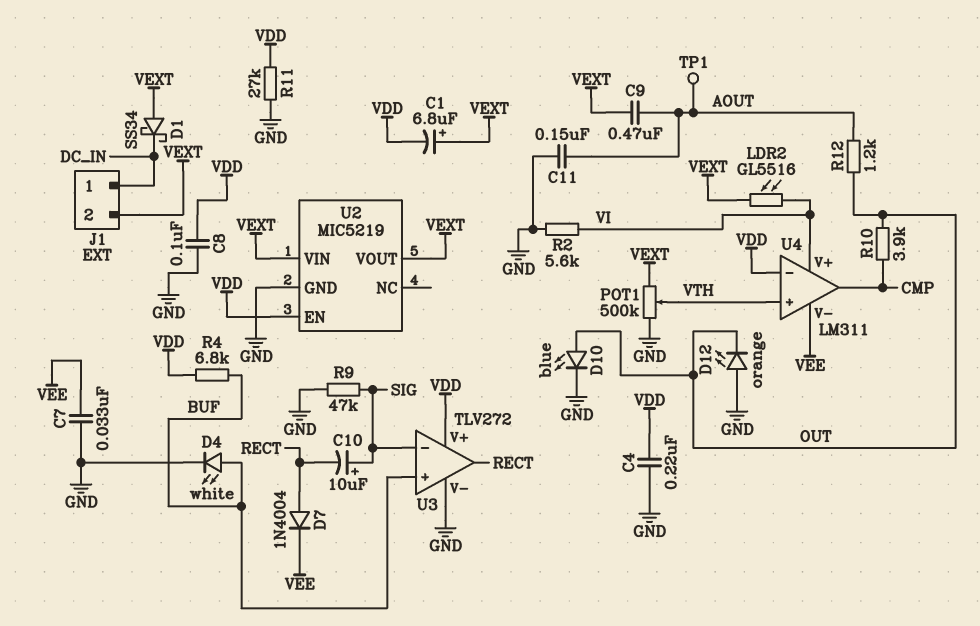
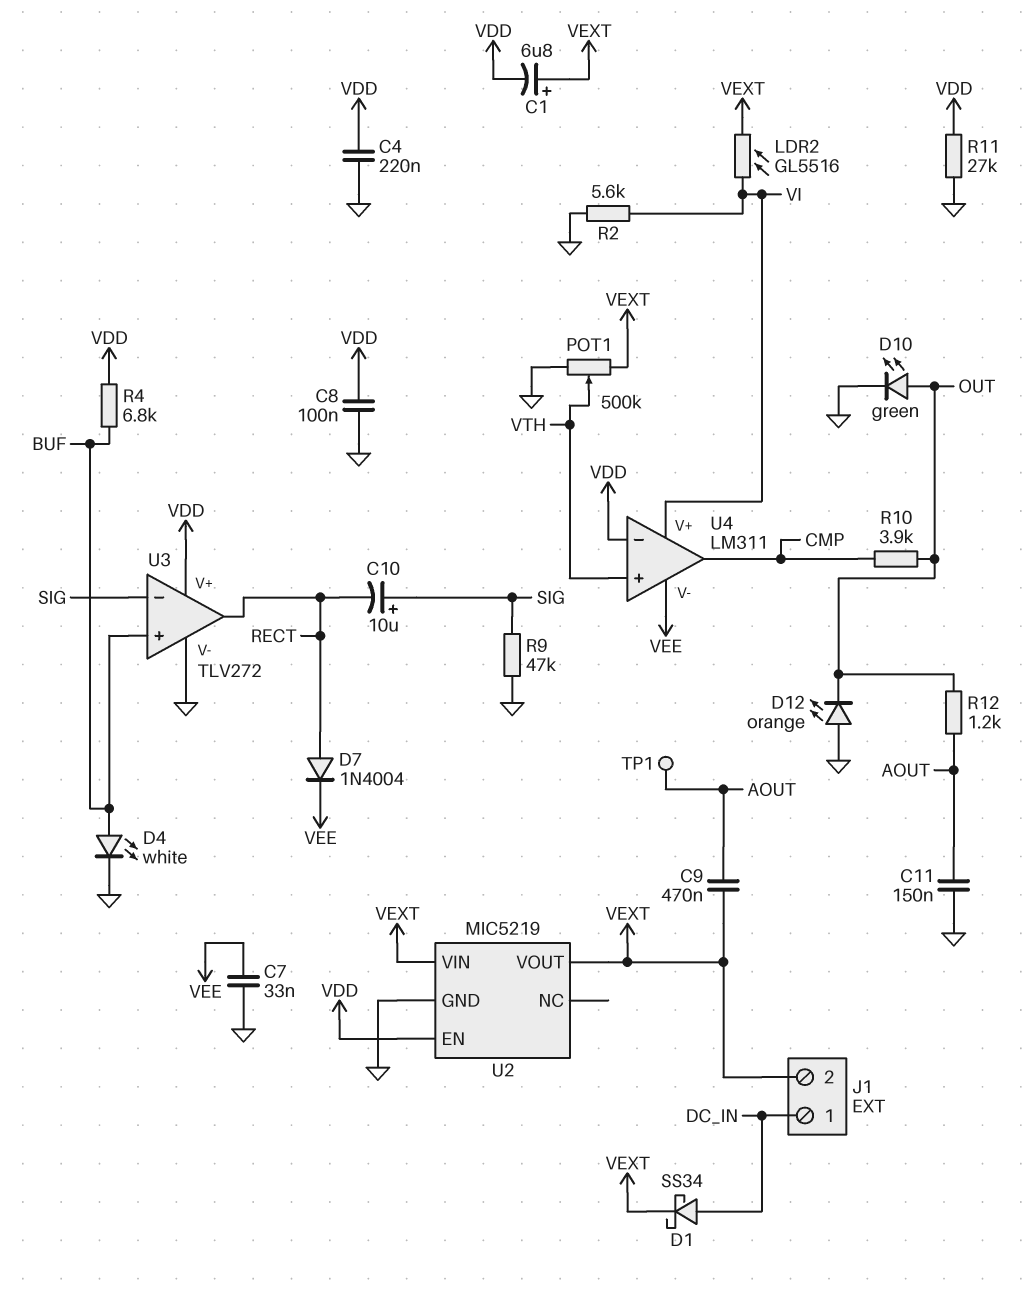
D1: schottky SS34 (A VEXT, K DC_IN) -> schottky SS34 (A DC_IN, K VEXT)
D10: LED blue (A OUT, K GND) -> LED green (A OUT, K GND)

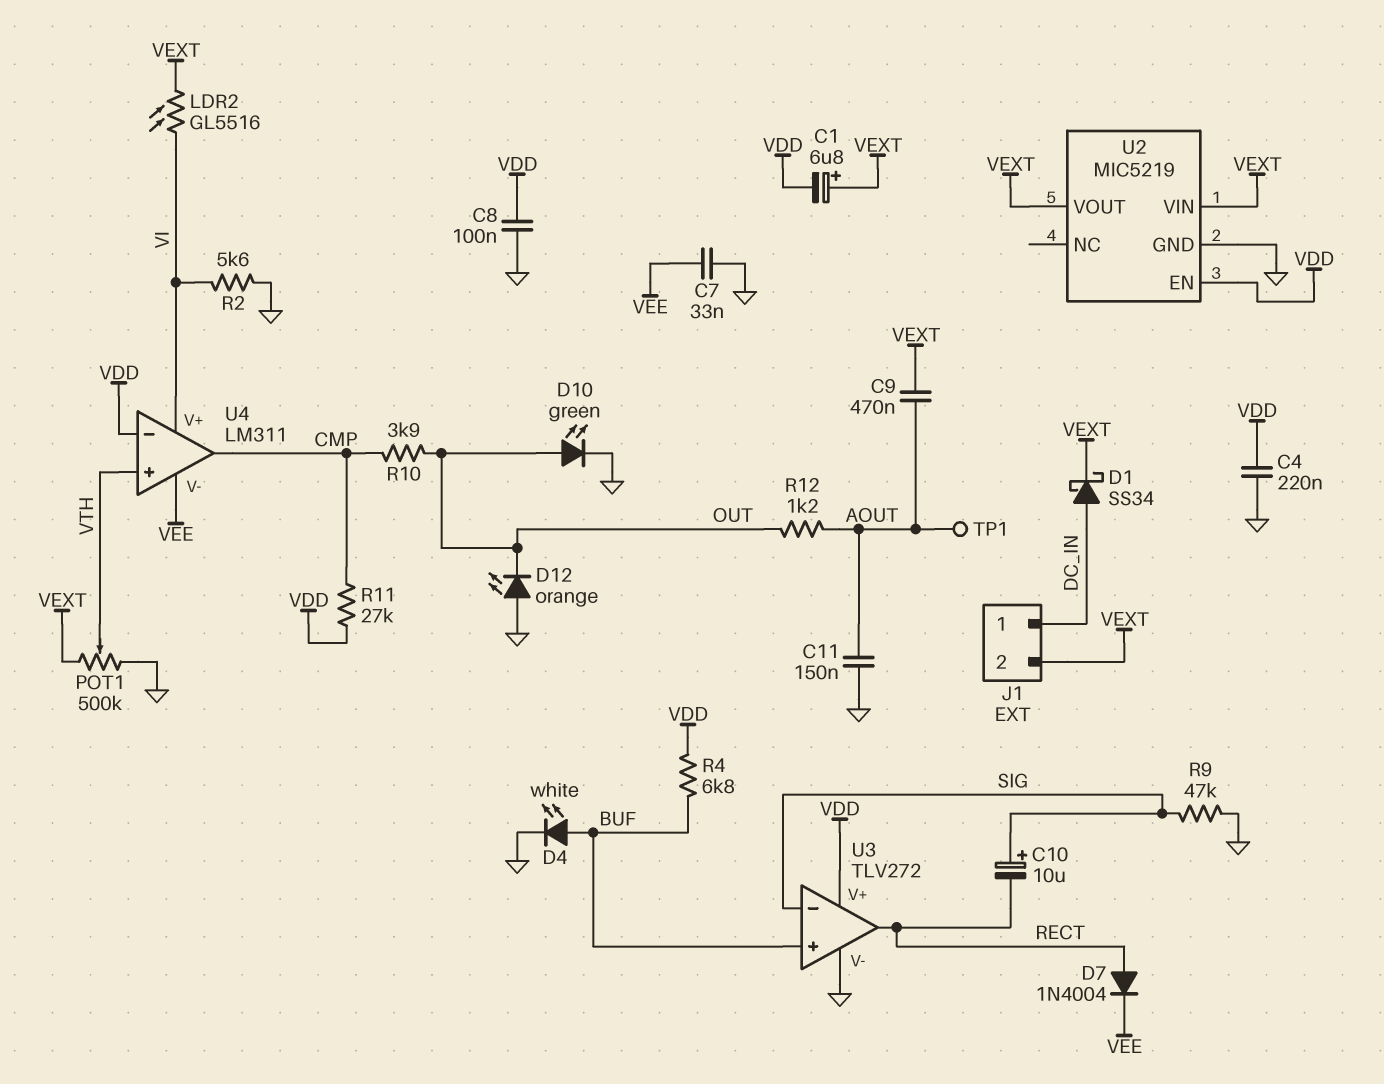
R11: 27k (GND, VDD) -> 27k (CMP, VDD)

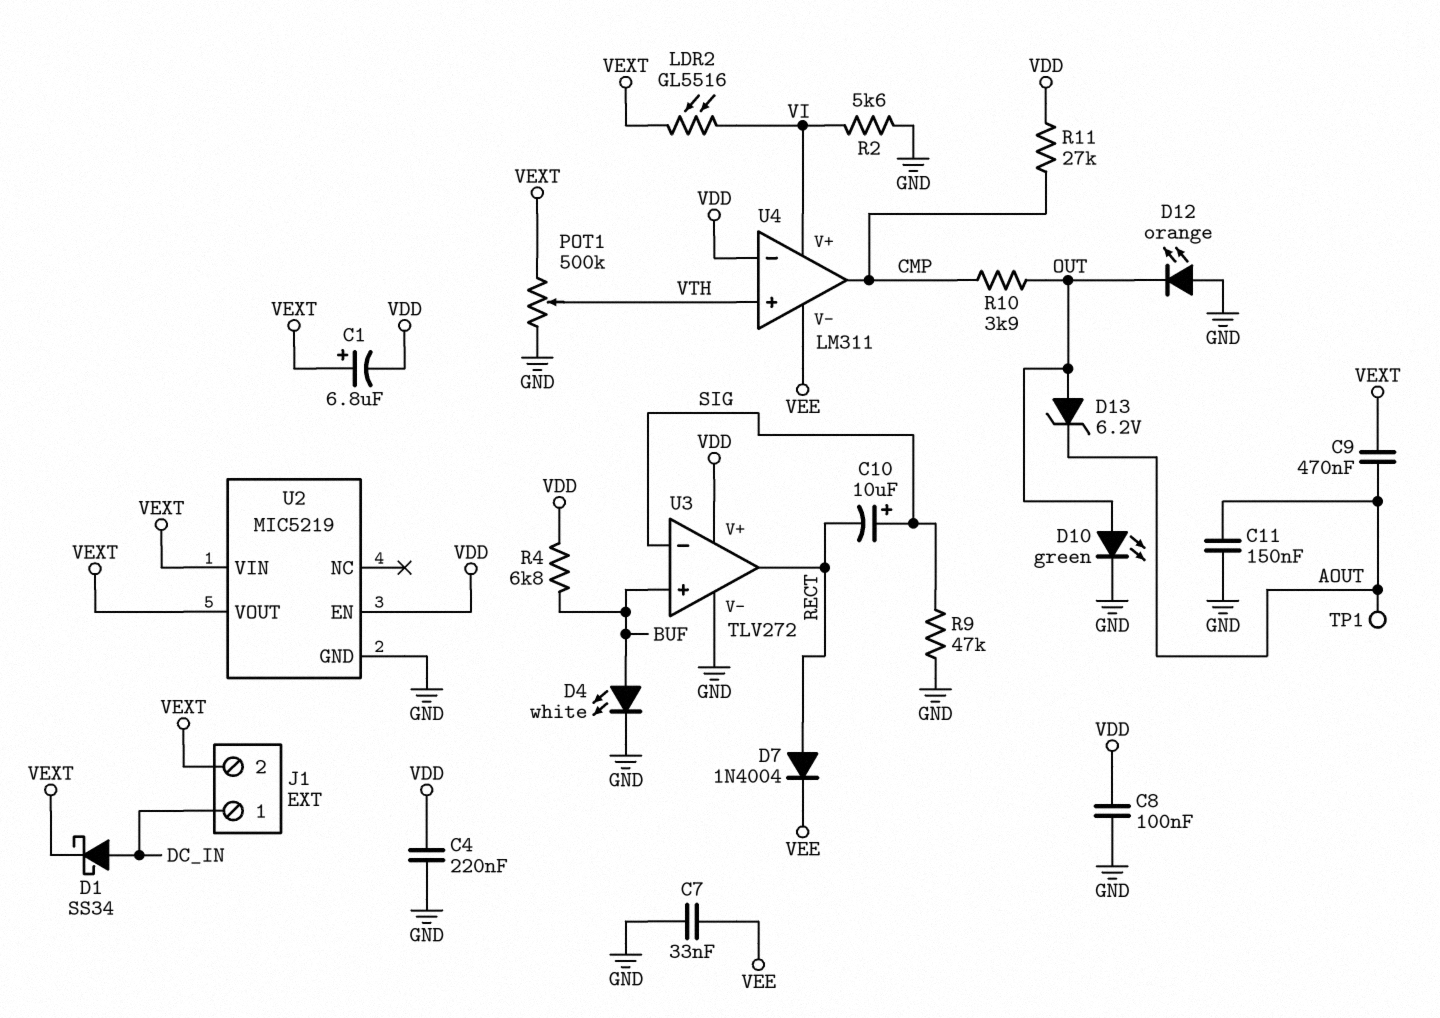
D13: none -> zener 6.2V (A OUT, K AOUT)
R12: 1.2k (AOUT, OUT) -> none

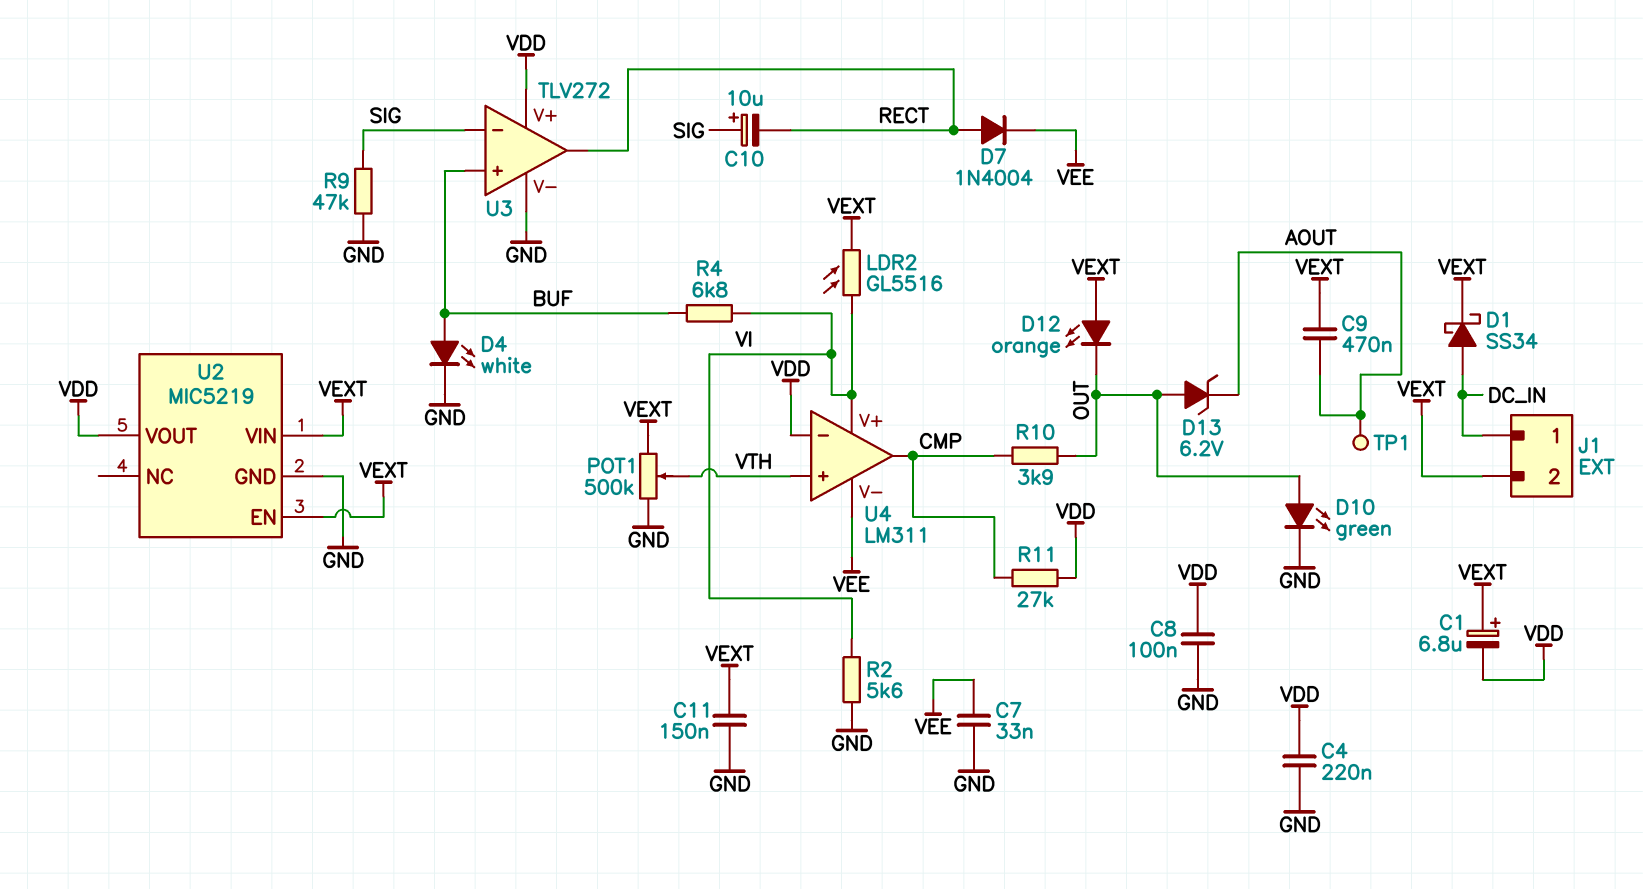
C11: 150nF (AOUT, GND) -> 150nF (GND, VEXT)
D12: LED orange (A GND, K OUT) -> LED orange (A VEXT, K OUT)
R4: 6.8k (BUF, VDD) -> 6.8k (BUF, VI)
U2 pin EN: VDD -> VEXT
U2 pin VOUT: VEXT -> VDD

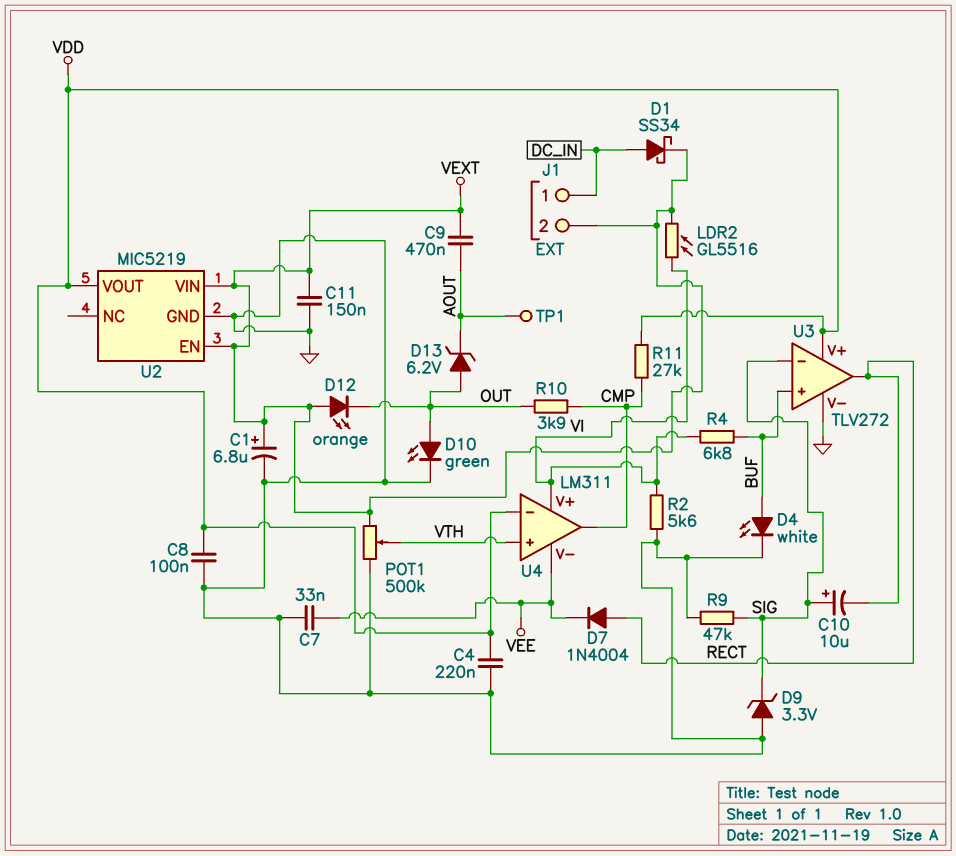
C1: 6.8uF (plus VEXT, minus VDD) -> 6.8uF (plus VEXT, minus GND)
D9: none -> zener 3.3V (A GND, K SIG)

